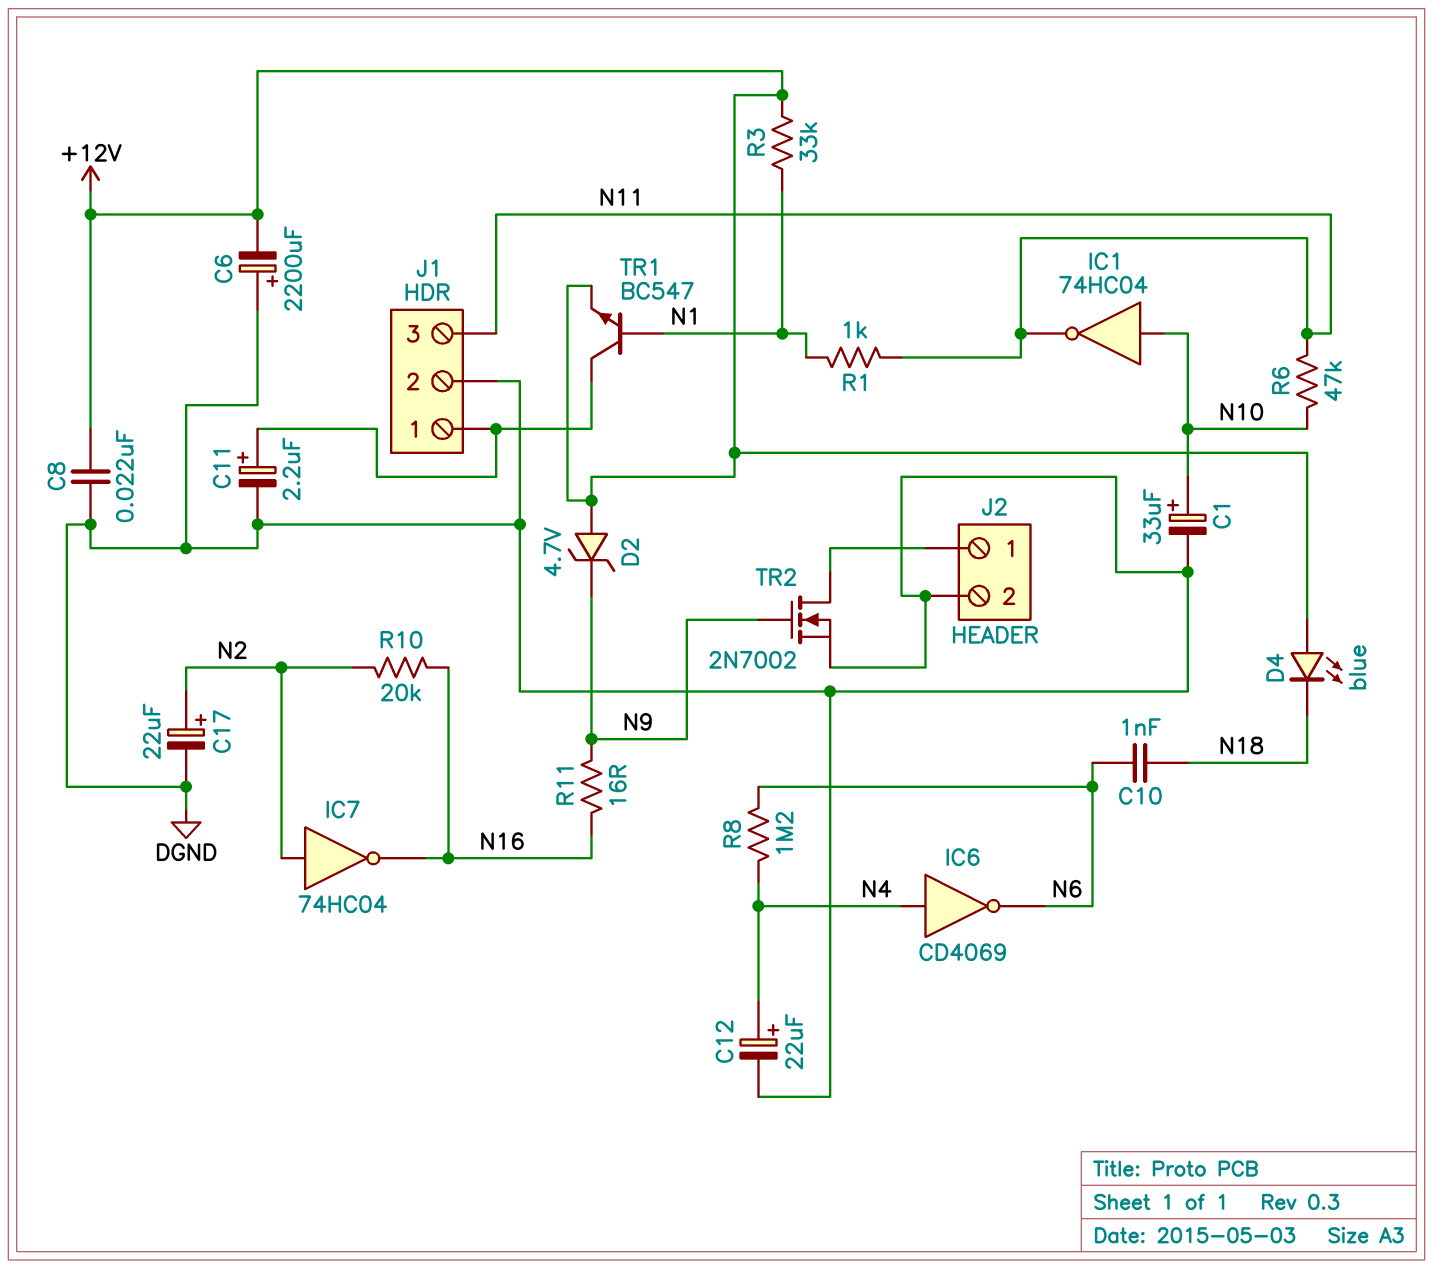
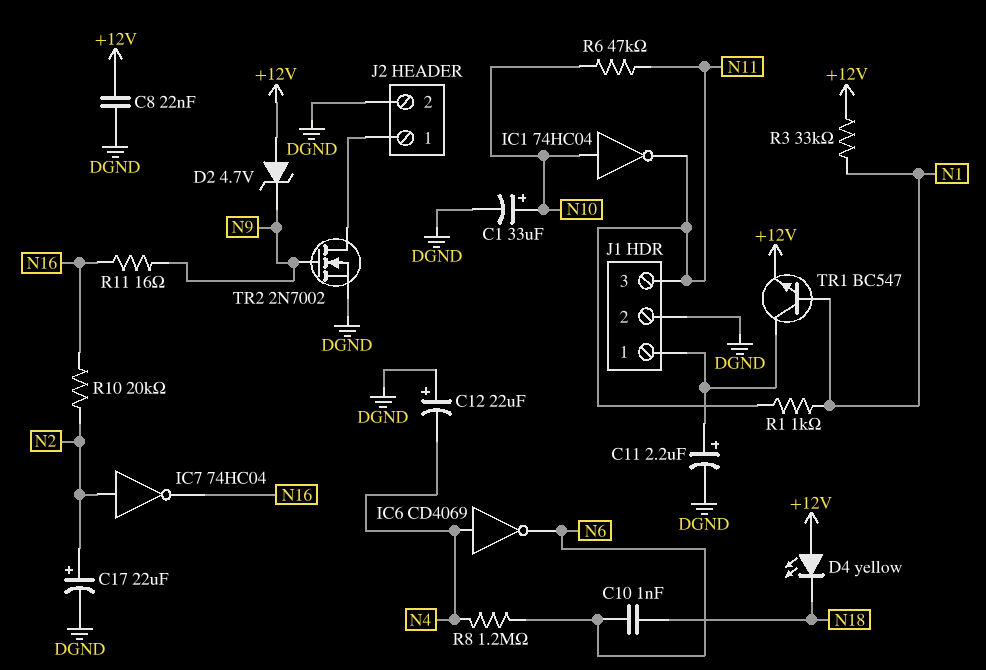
C6: 2200uF (plus DGND, minus +12V) -> none
C12: 22uF (plus N4, minus DGND) -> 22uF (plus DGND, minus N4)
D4: LED blue (A +12V, K N18) -> LED yellow (A +12V, K N18)

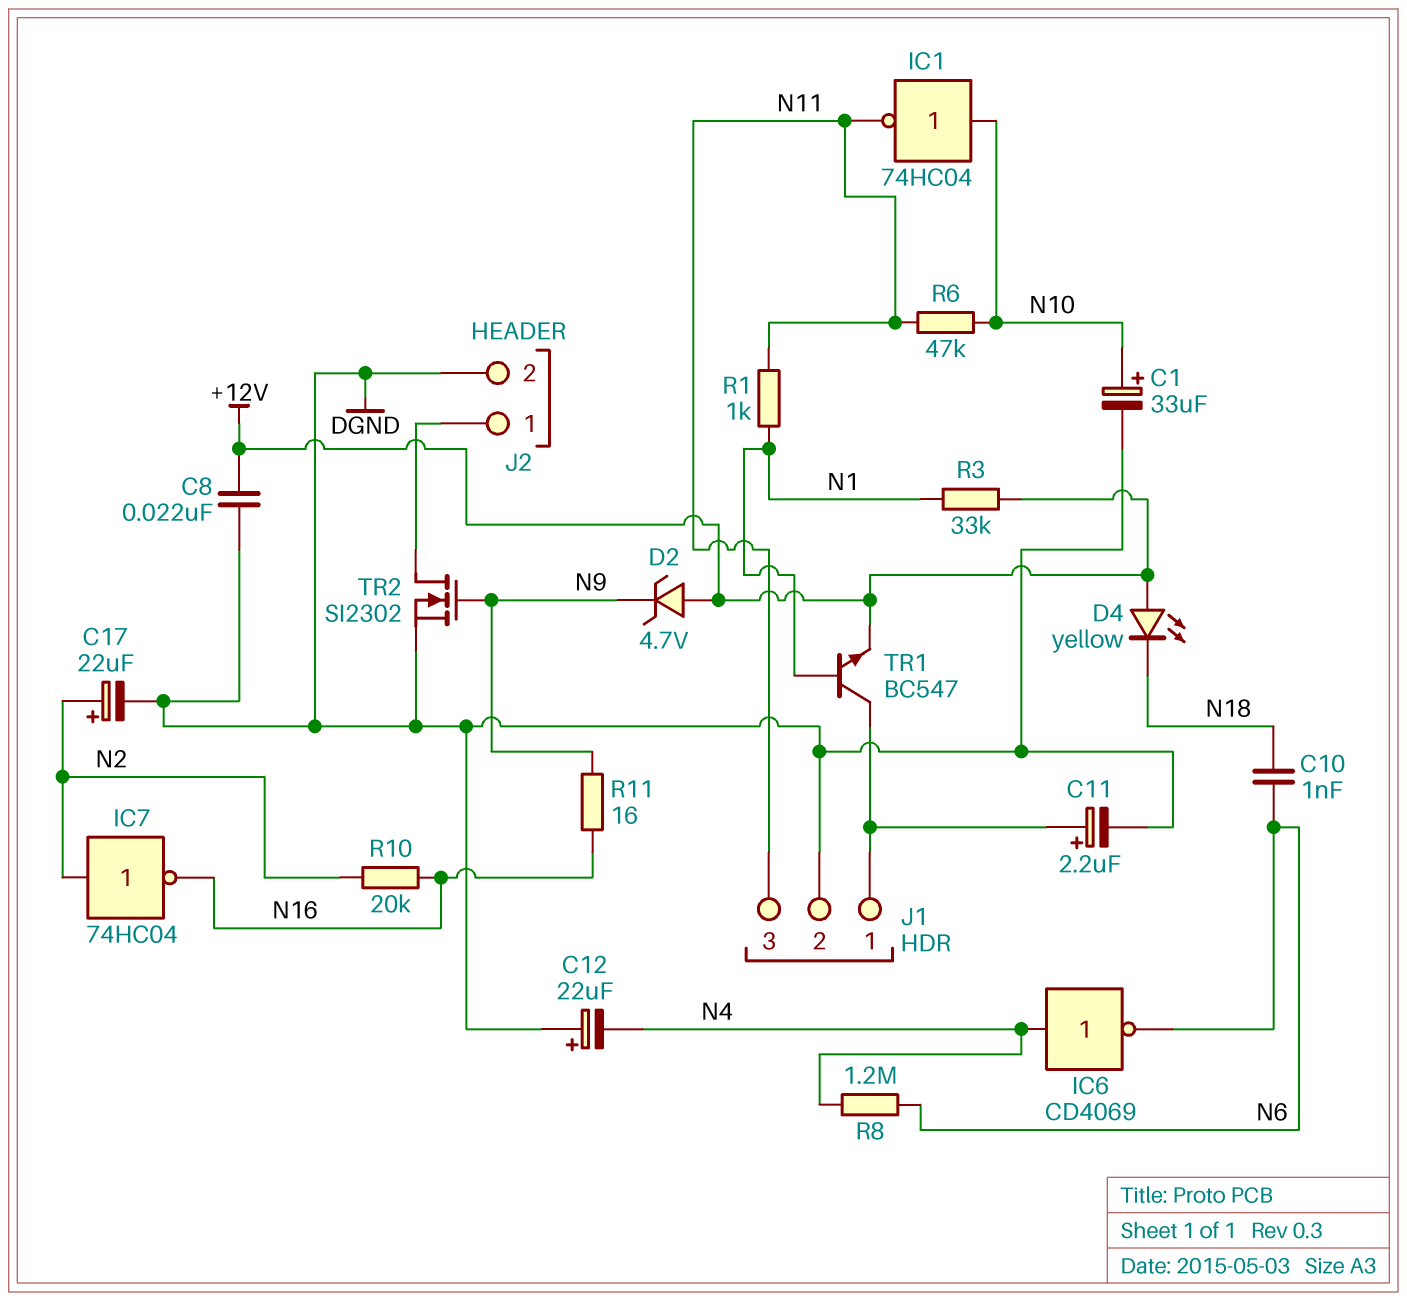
TR2: NMOS 2N7002 (G N9, D J2/1, S DGND) -> NMOS SI2302 (G N9, D J2/1, S DGND)

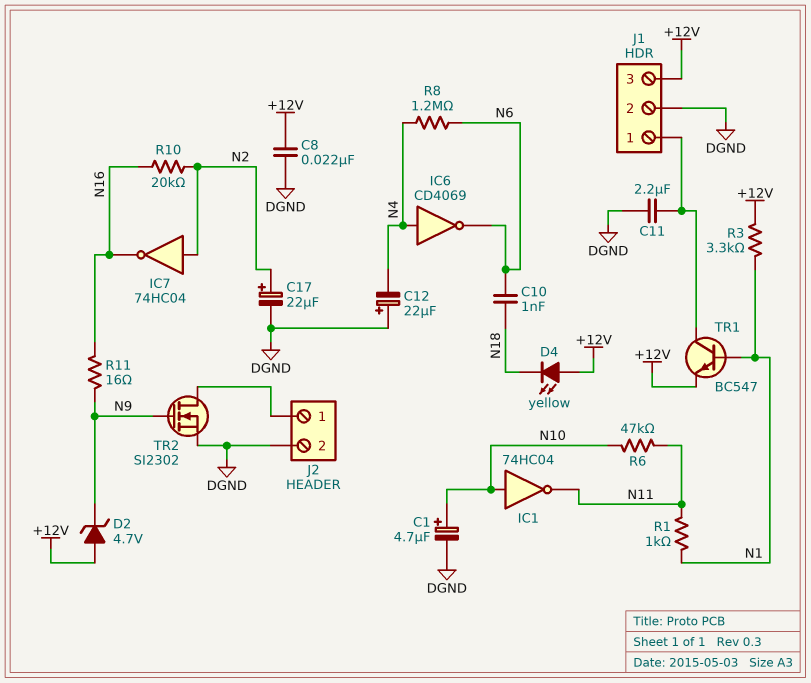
C1: 33uF (plus N10, minus DGND) -> 4.7uF (plus N10, minus DGND)
C11: 2.2uF (plus J1/1, minus DGND) -> 2.2uF (DGND, J1/1)
J1 pin 3: N11 -> +12V
R3: 33k (+12V, N1) -> 3.3k (+12V, N1)

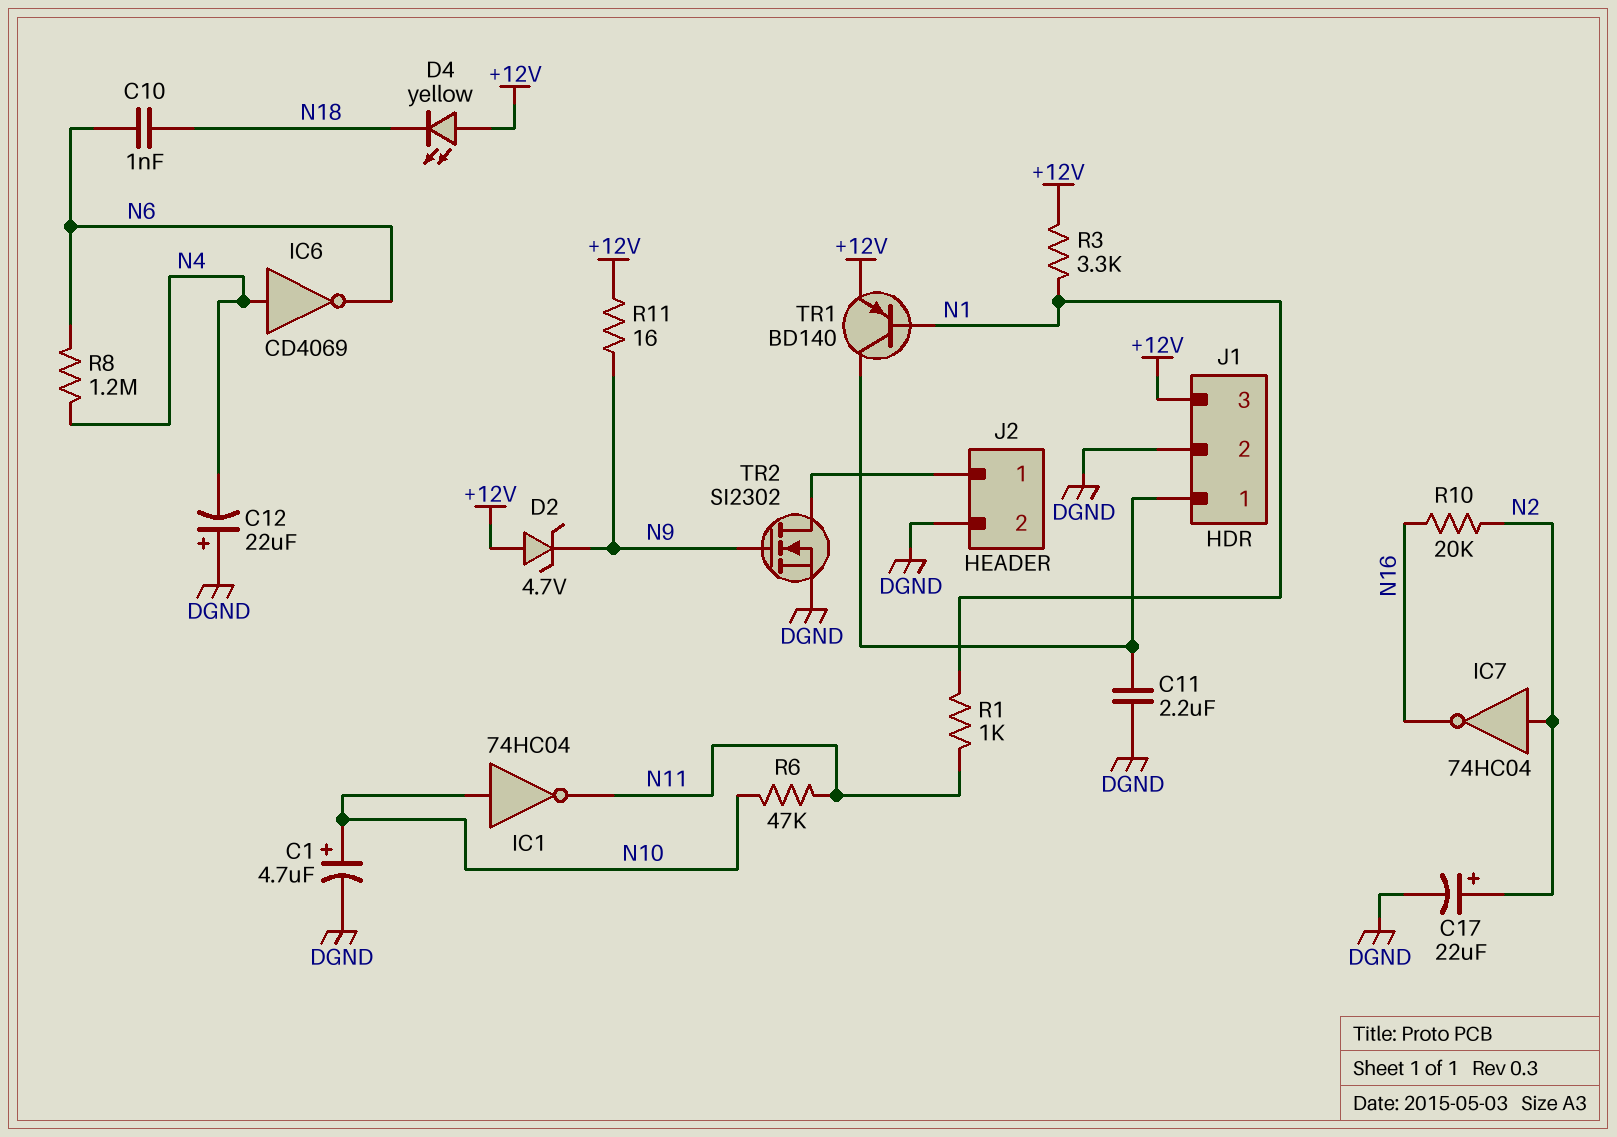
C8: 22nF (+12V, DGND) -> none
R11: 16 (N9, N16) -> 16 (+12V, N9)
TR1: NPN BC547 (B N1, C J1/1, E +12V) -> PNP BD140 (B N1, C J1/1, E +12V)

